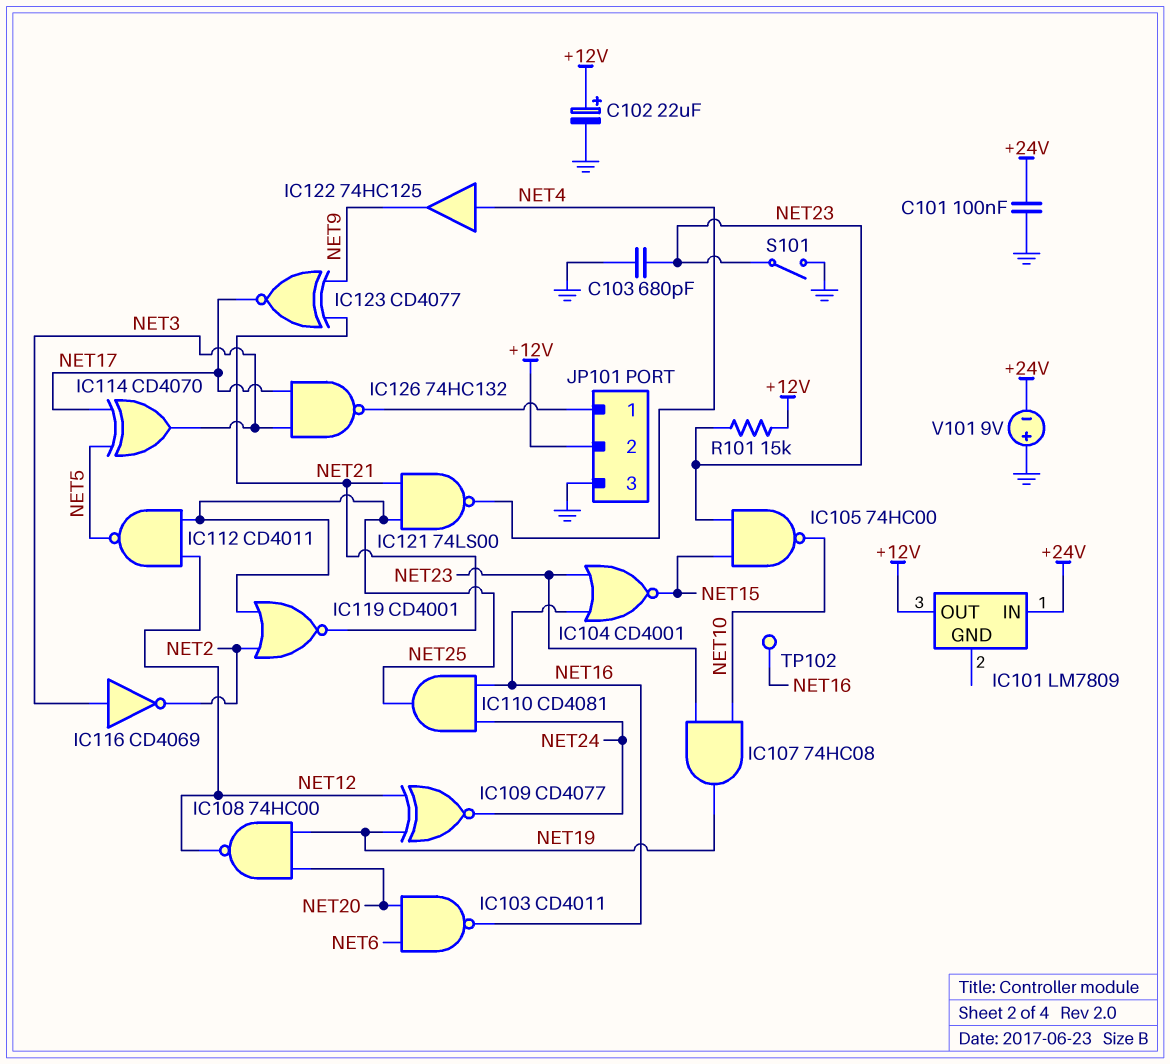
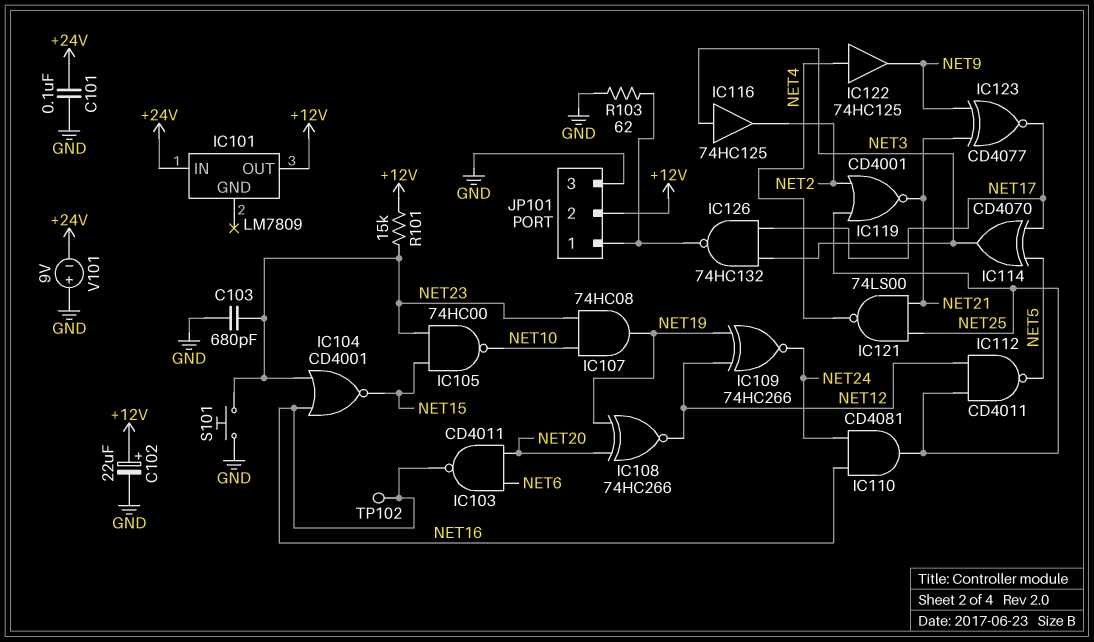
IC108: NAND 74HC00 (in NET19, in NET20, out NET12) -> XNOR 74HC266 (in NET19, in NET20, out NET12)
IC109: XNOR CD4077 (in NET12, in NET19, out NET24) -> XNOR 74HC266 (in NET12, in NET19, out NET24)
IC116: NOT CD4069 (in NET3, out NET2) -> buffer 74HC125 (in NET3, out NET2)
R103: none -> 62 (GND, JP101/1)
S101: switch (GND, NET23) -> button (GND, NET23)

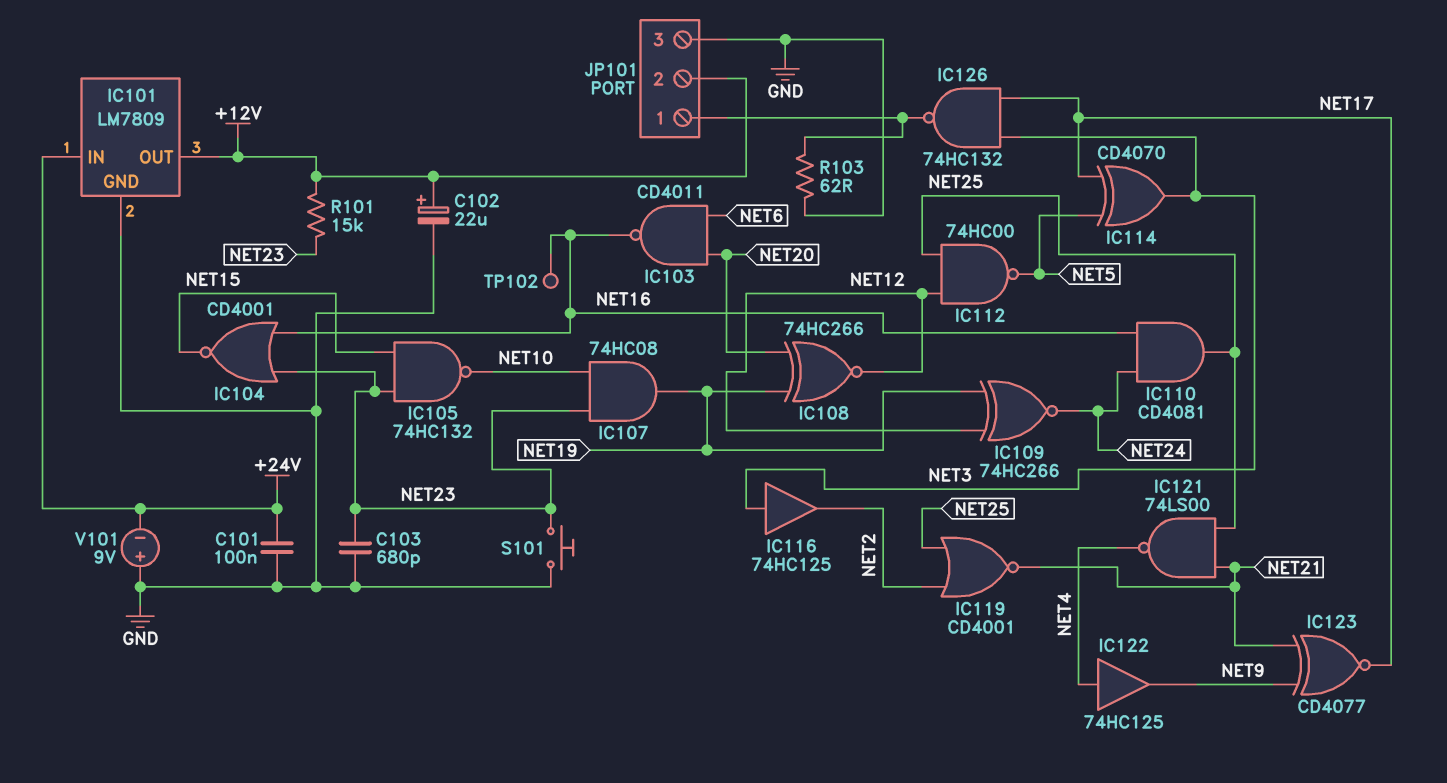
IC101 pin GND: none -> GND
IC105: NAND 74HC00 (in NET15, in NET23, out NET10) -> NAND 74HC132 (in NET15, in NET23, out NET10)
IC112: NAND CD4011 (in NET12, in NET25, out NET5) -> NAND 74HC00 (in NET12, in NET25, out NET5)

